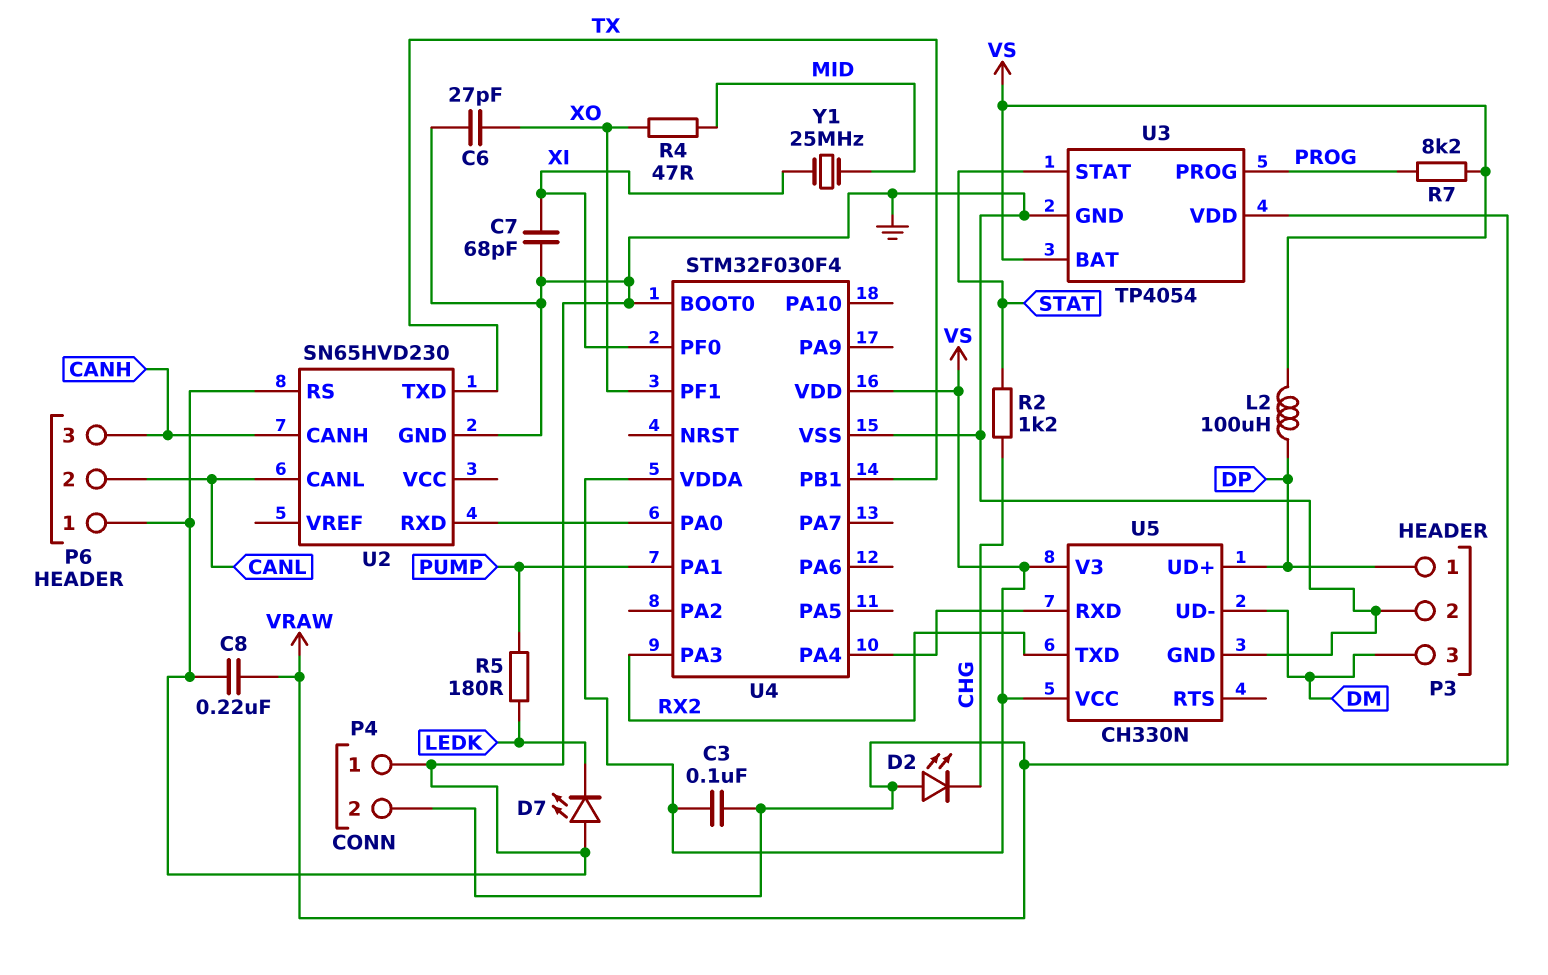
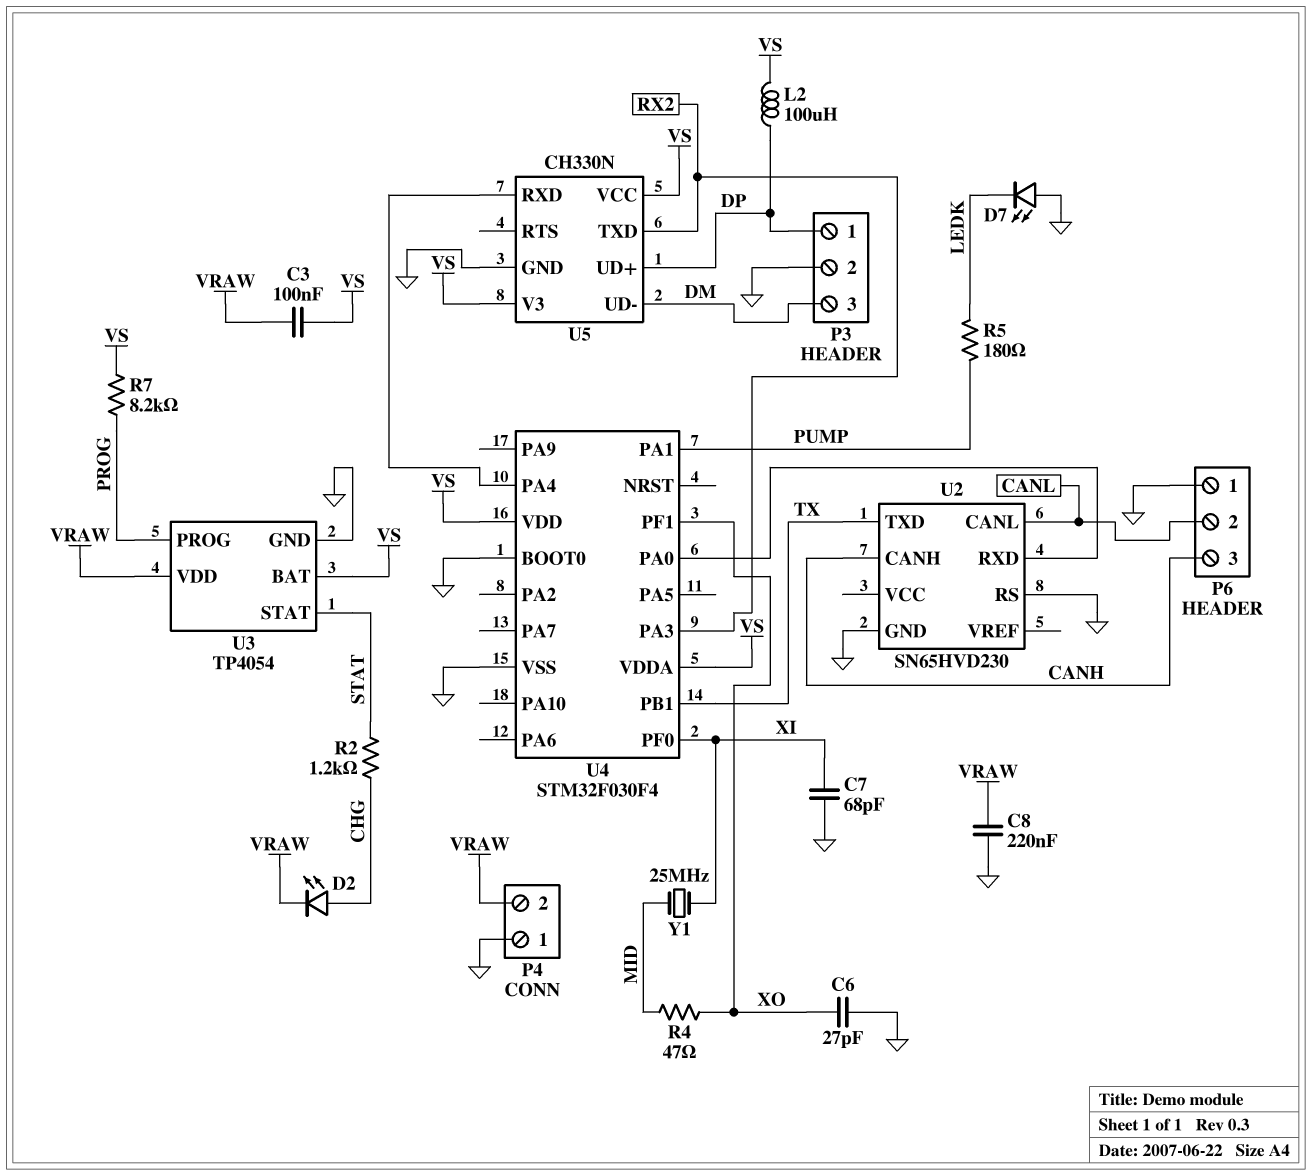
D2: LED (A VRAW, K CHG) -> LED (A CHG, K VRAW)

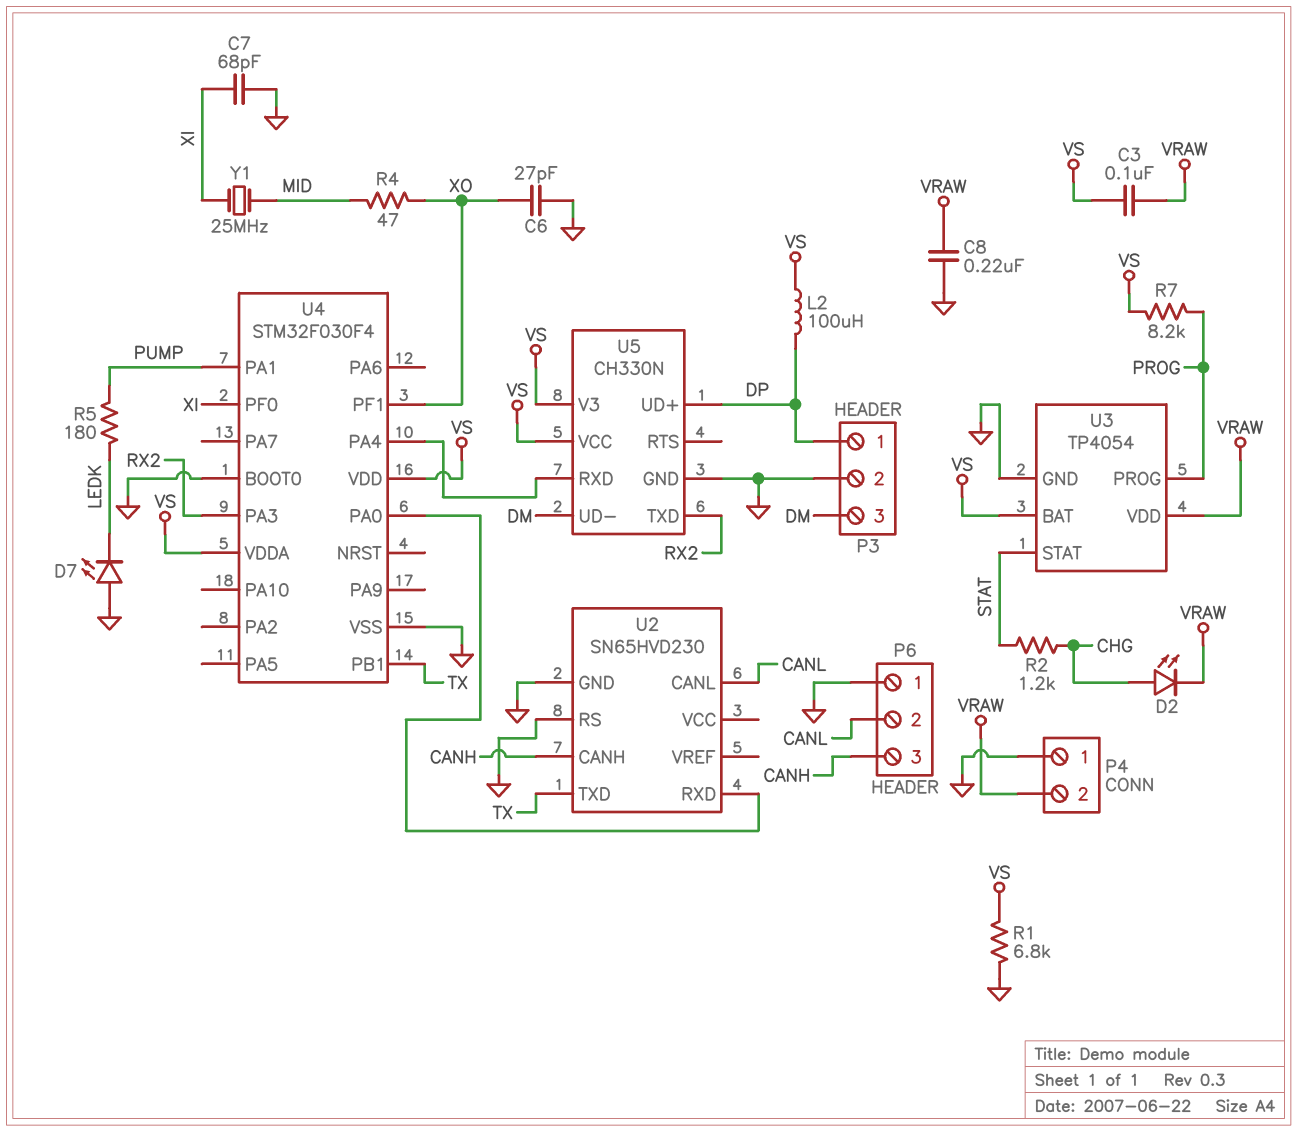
R1: none -> 6.8k (GND, VS)

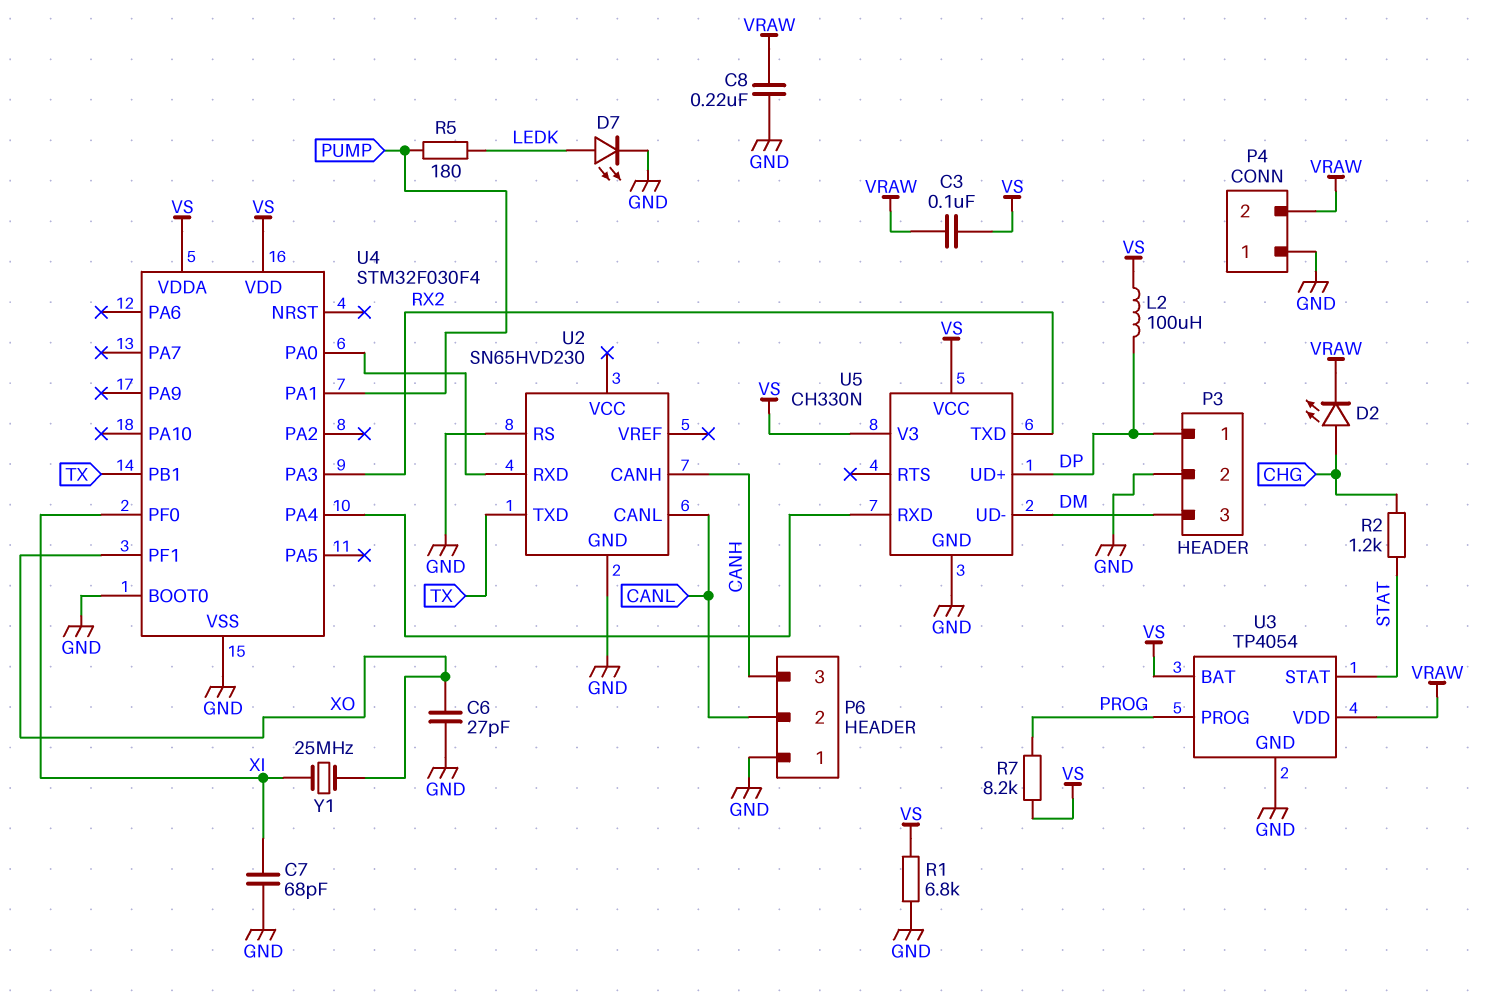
D7: LED (A GND, K LEDK) -> LED (A LEDK, K GND)
R4: 47 (MID, XO) -> none
Y1: 25MHz (MID, XI) -> 25MHz (XI, XO)

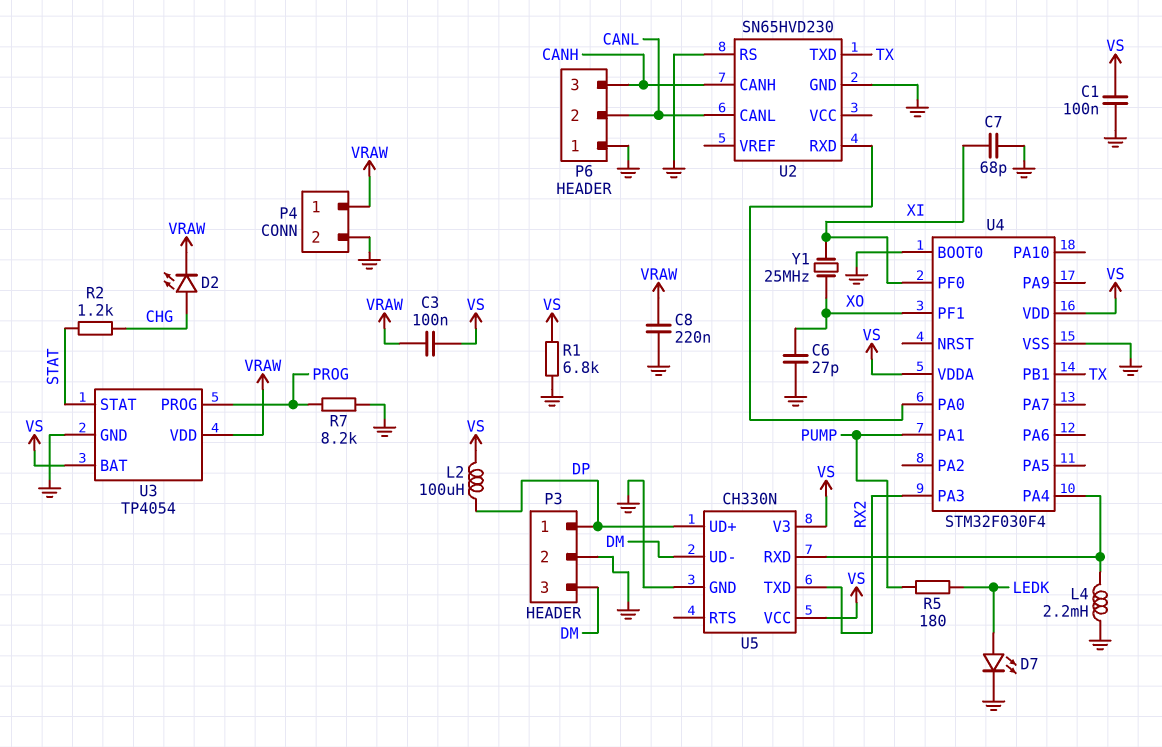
C1: none -> 100nF (GND, VS)
L4: none -> 2.2mH (GND, U4/PA4)
P4 pin 1: GND -> VRAW
P4 pin 2: VRAW -> GND
R7: 8.2k (PROG, VS) -> 8.2k (GND, PROG)

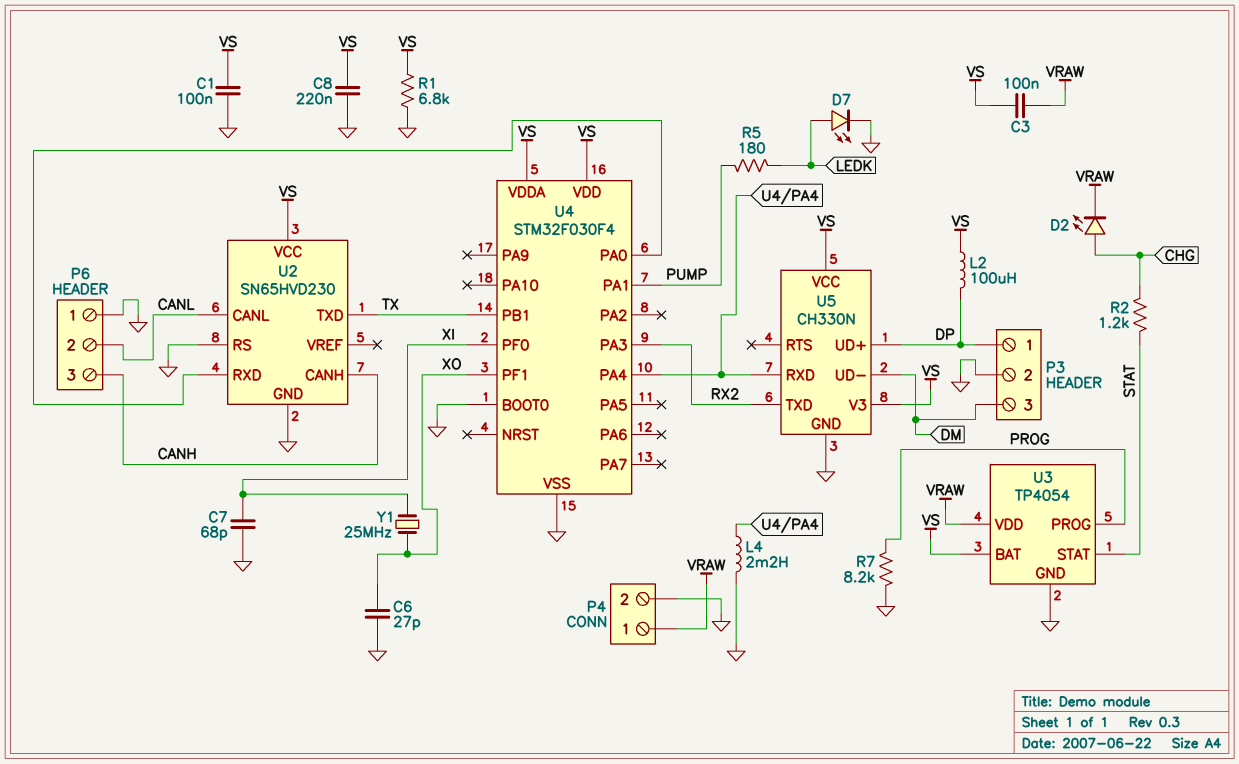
C8: 220nF (GND, VRAW) -> 220nF (GND, VS)
U2 pin VCC: none -> VS

